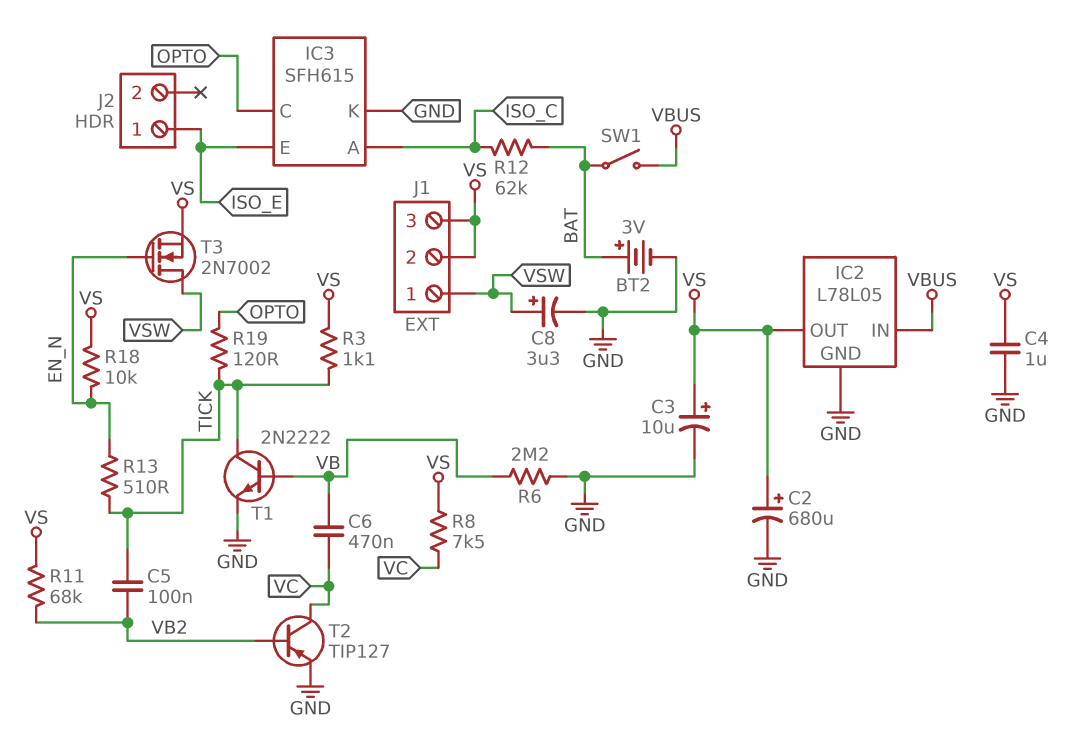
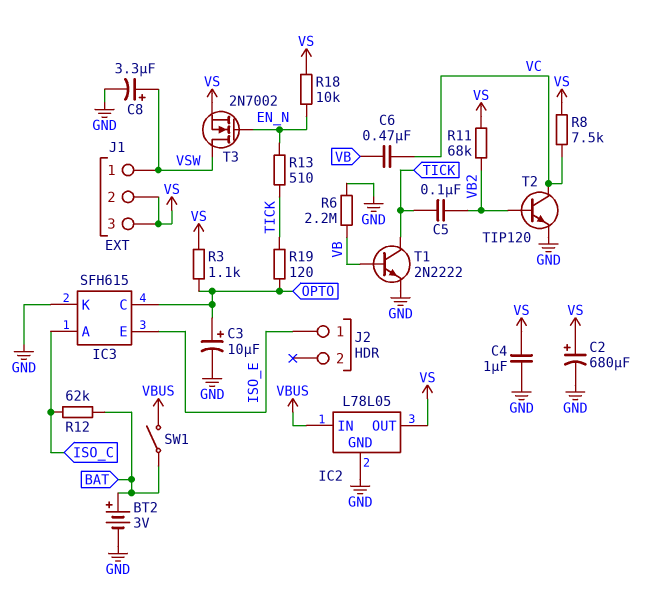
C3: 10uF (plus VS, minus GND) -> 10uF (plus OPTO, minus GND)
R3: 1.1k (TICK, VS) -> 1.1k (OPTO, VS)
T2: PNP TIP127 (B VB2, C VC, E GND) -> NPN TIP120 (B VB2, C VC, E GND)

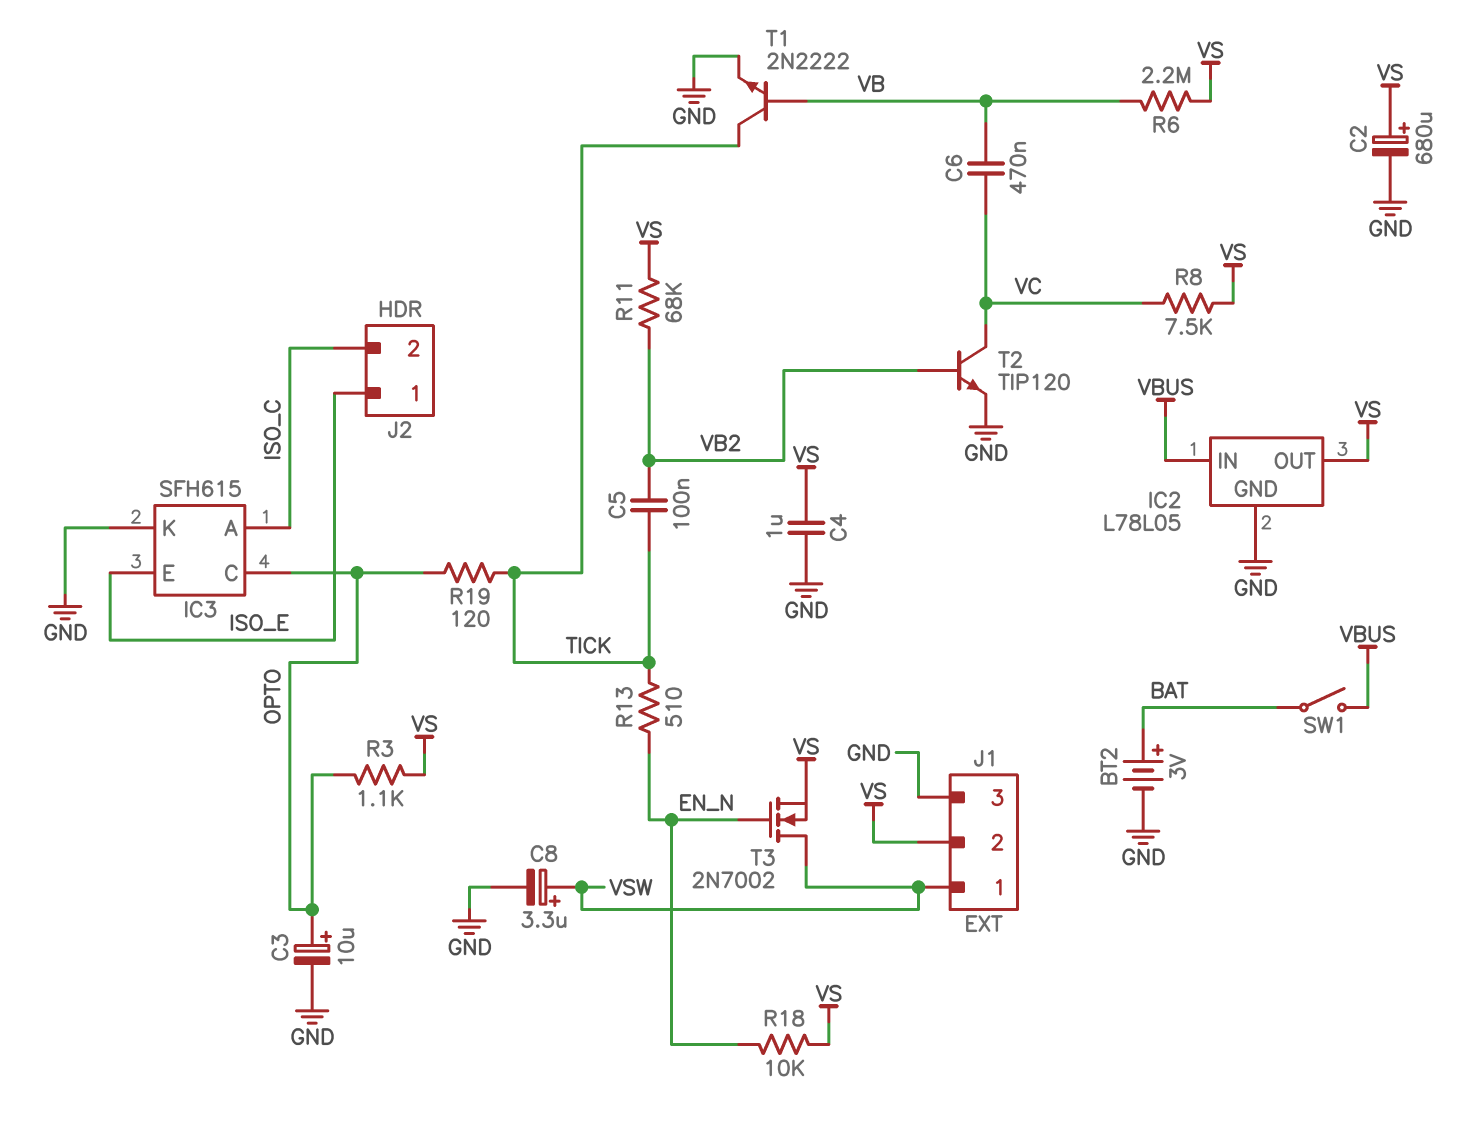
J1 pin 3: VS -> GND
J2 pin 2: none -> ISO_C
R6: 2.2M (GND, VB) -> 2.2M (VB, VS)
R12: 62k (BAT, ISO_C) -> none

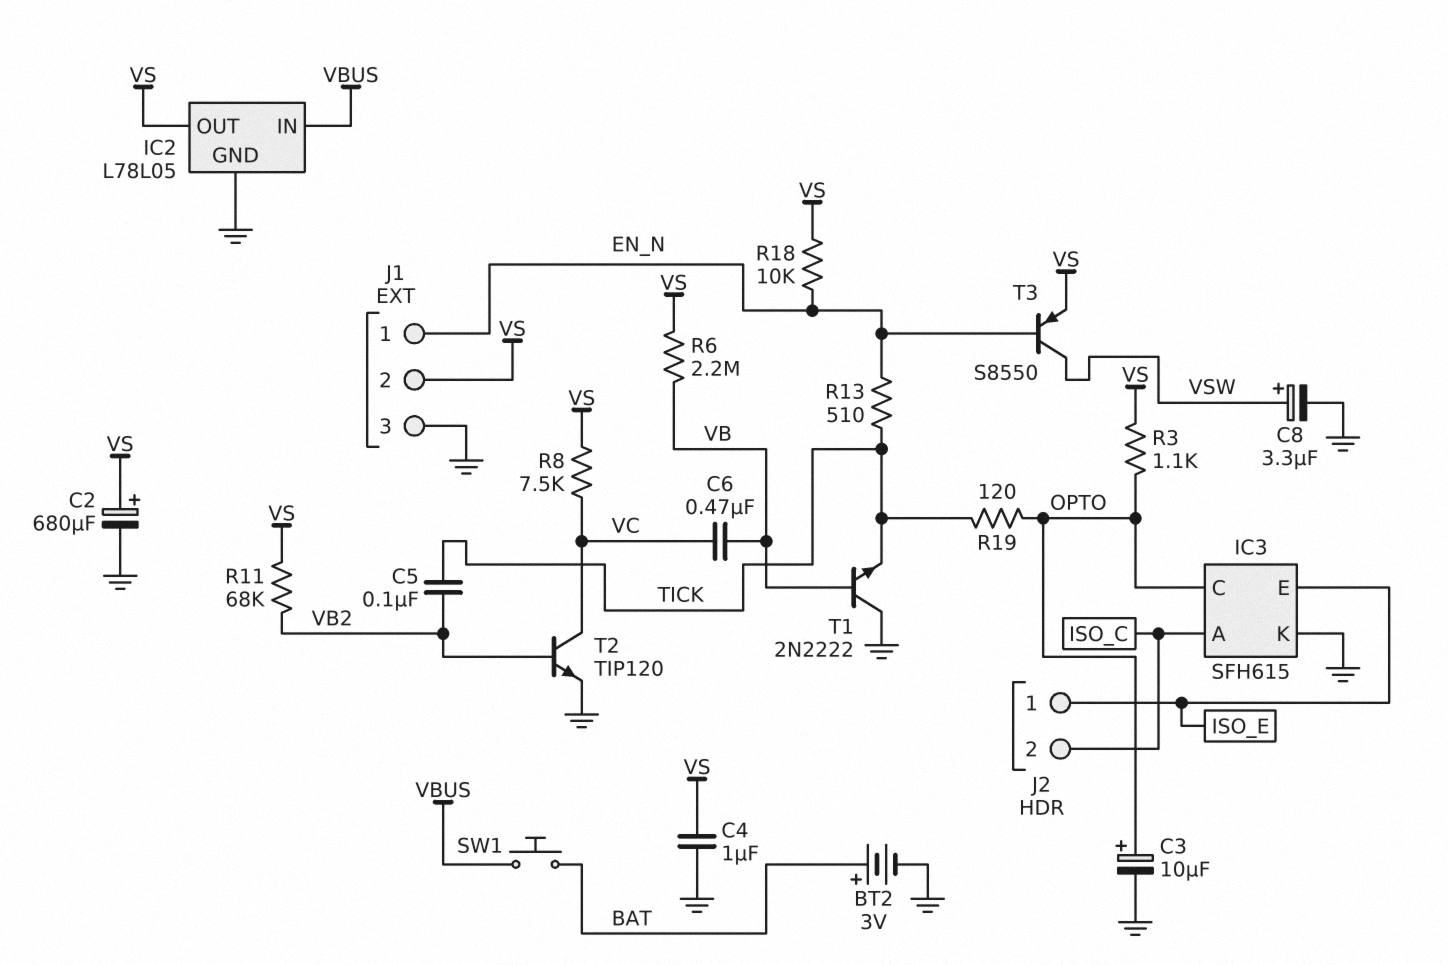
J1 pin 1: VSW -> EN_N
SW1: switch (BAT, VBUS) -> button (BAT, VBUS)
T1: NPN 2N2222 (B VB, C TICK, E GND) -> NPN 2N2222 (B VB, C GND, E TICK)
T3: NMOS 2N7002 (G EN_N, D VSW, S VS) -> PNP S8550 (B EN_N, C VSW, E VS)

